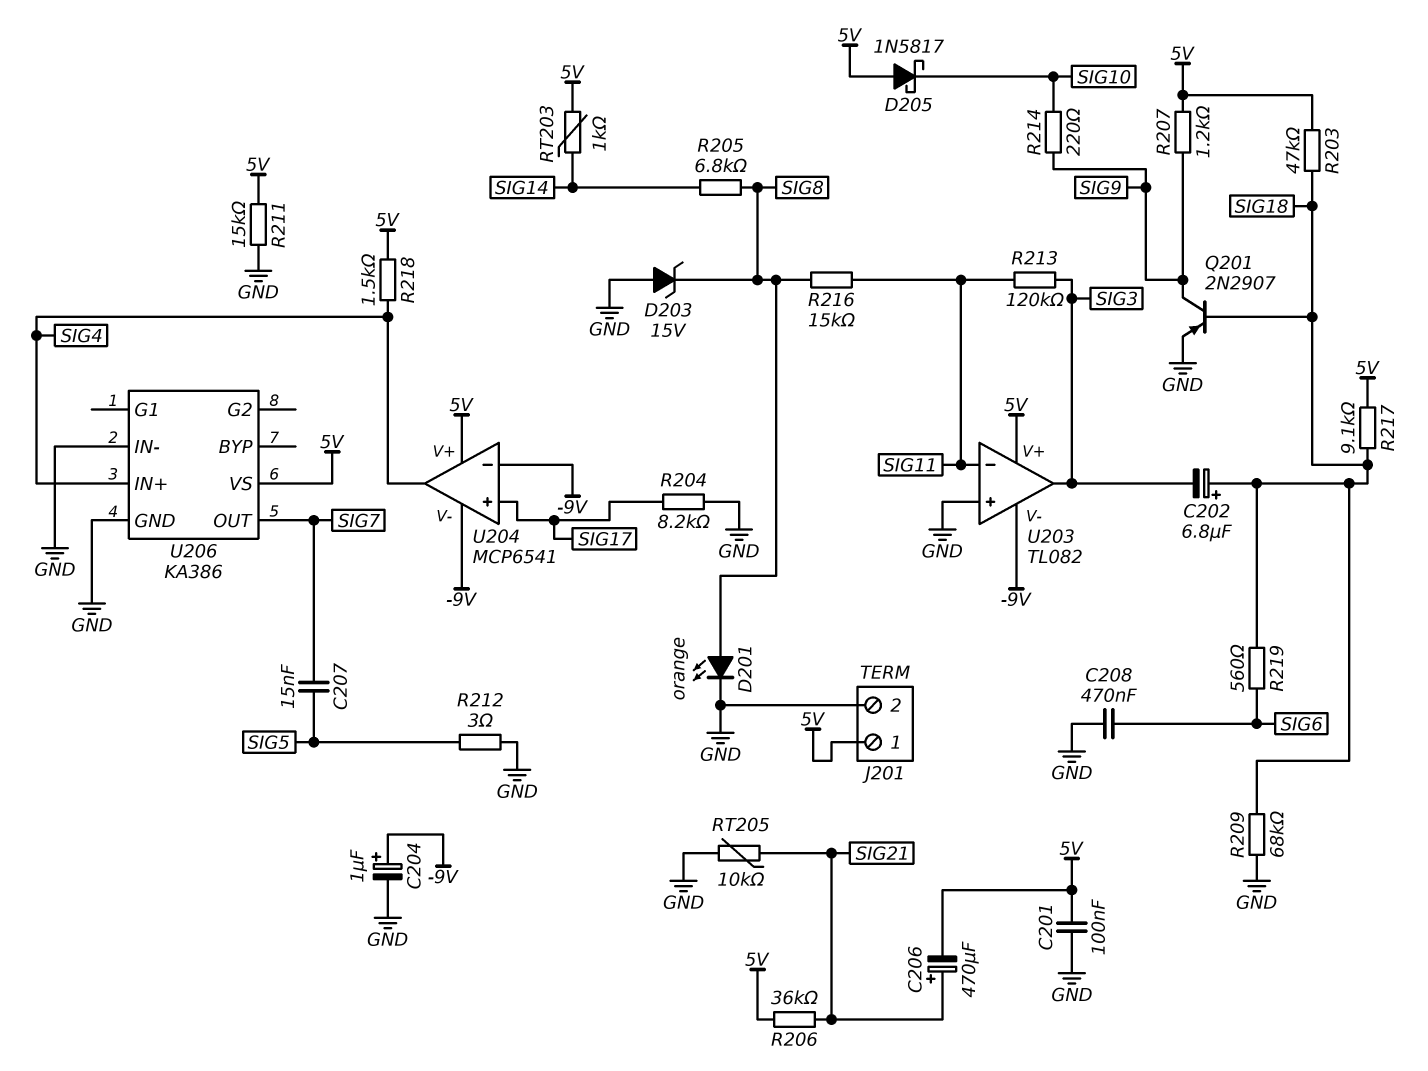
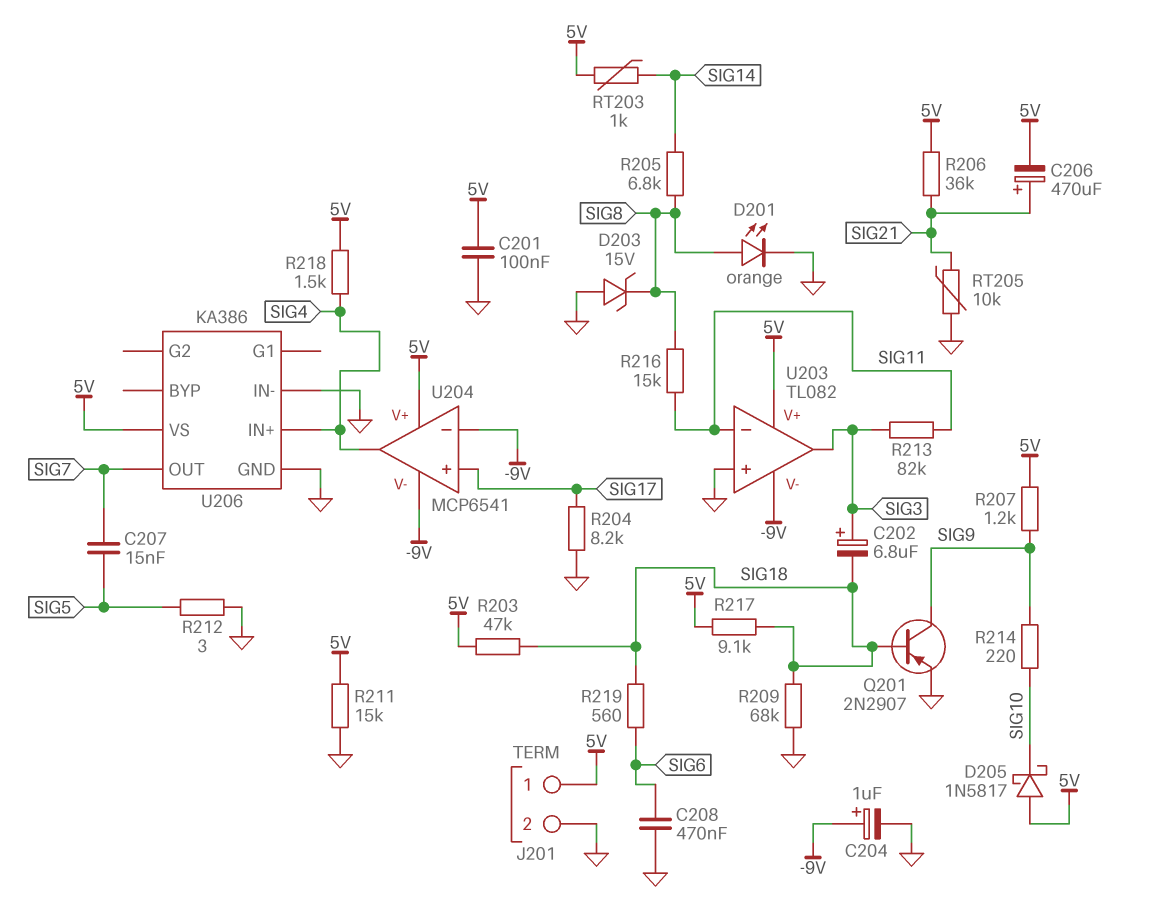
C202: 6.8uF (plus SIG18, minus SIG3) -> 6.8uF (plus SIG3, minus SIG18)
R213: 120k (SIG3, SIG11) -> 82k (SIG3, SIG11)

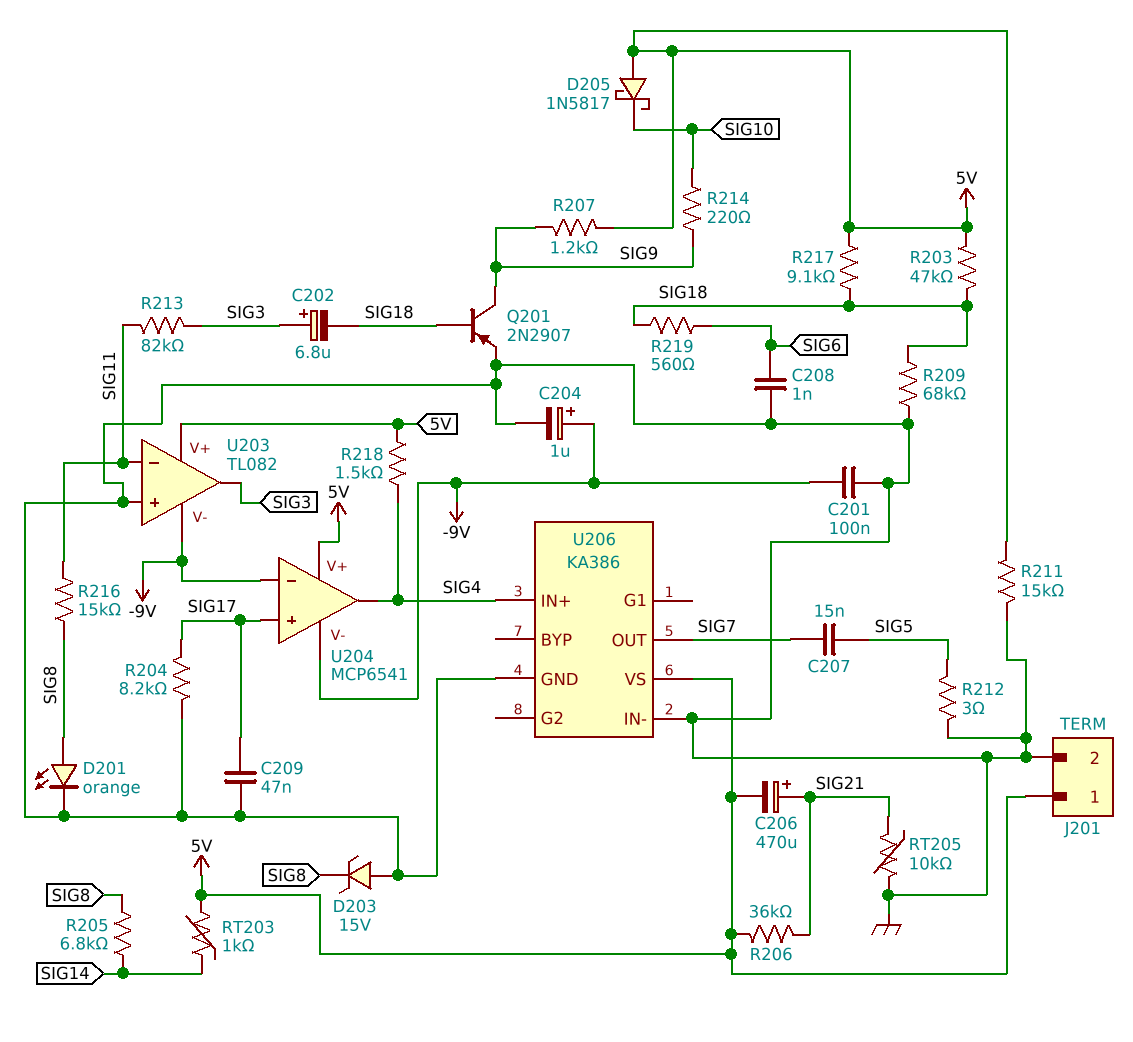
C201: 100nF (5V, GND) -> 100nF (-9V, GND)
C208: 470nF (GND, SIG6) -> 1nF (GND, SIG6)
C209: none -> 47nF (GND, SIG17)

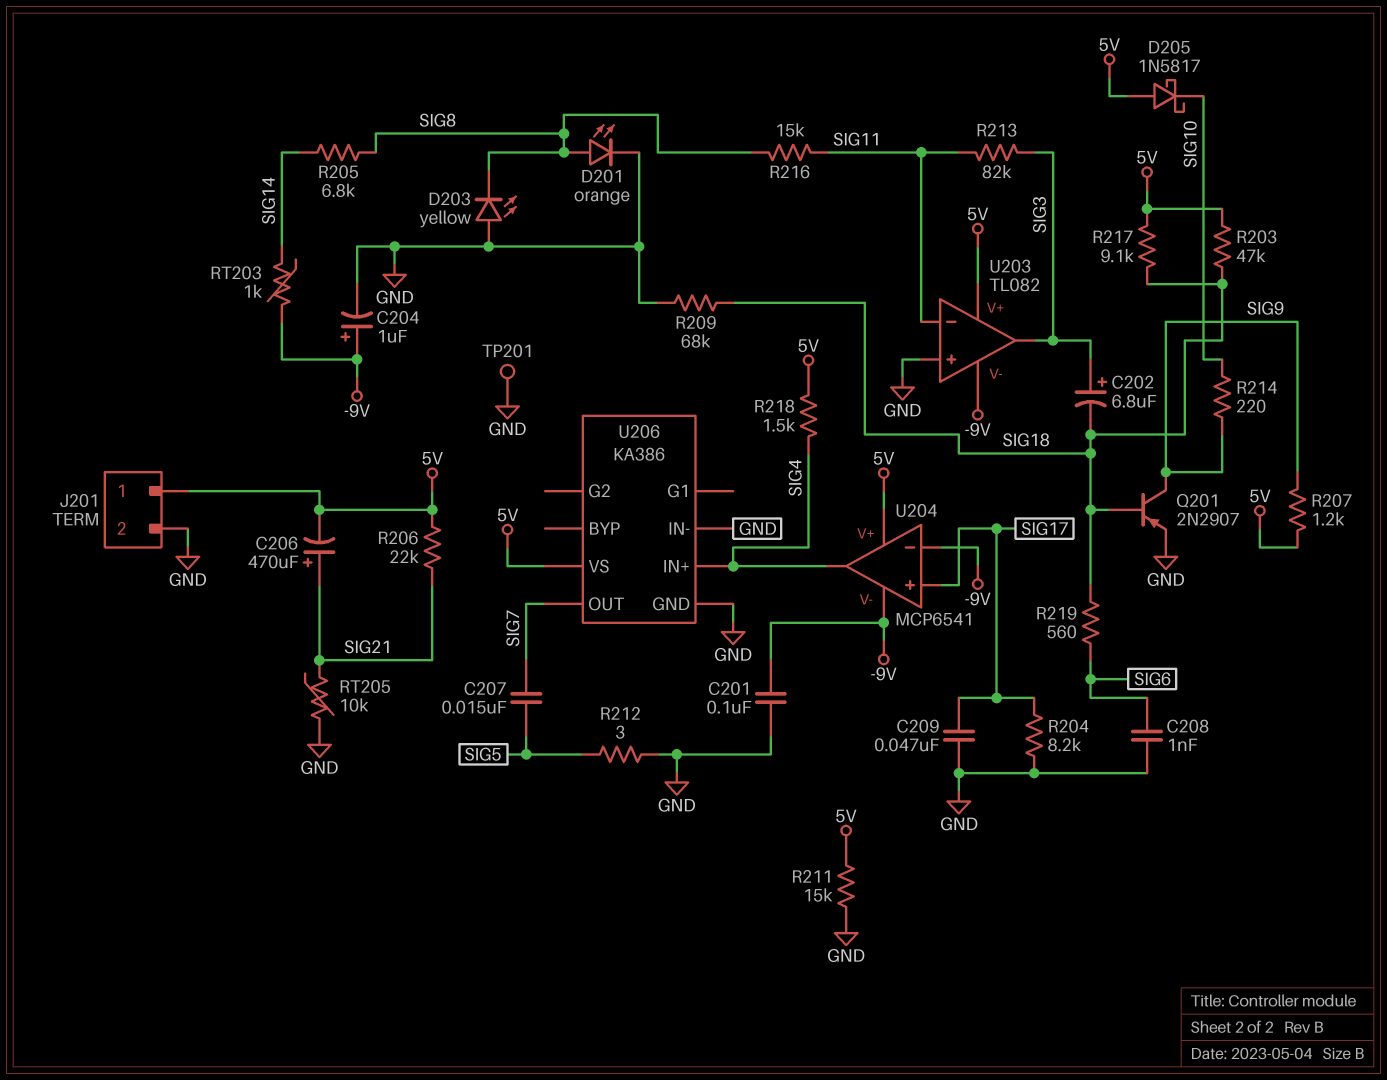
D203: zener 15V (A GND, K SIG8) -> LED yellow (A GND, K SIG8)
R206: 36k (5V, SIG21) -> 22k (5V, SIG21)
RT203: 1k (5V, SIG14) -> 1k (-9V, SIG14)
TP201: none -> test point (GND)

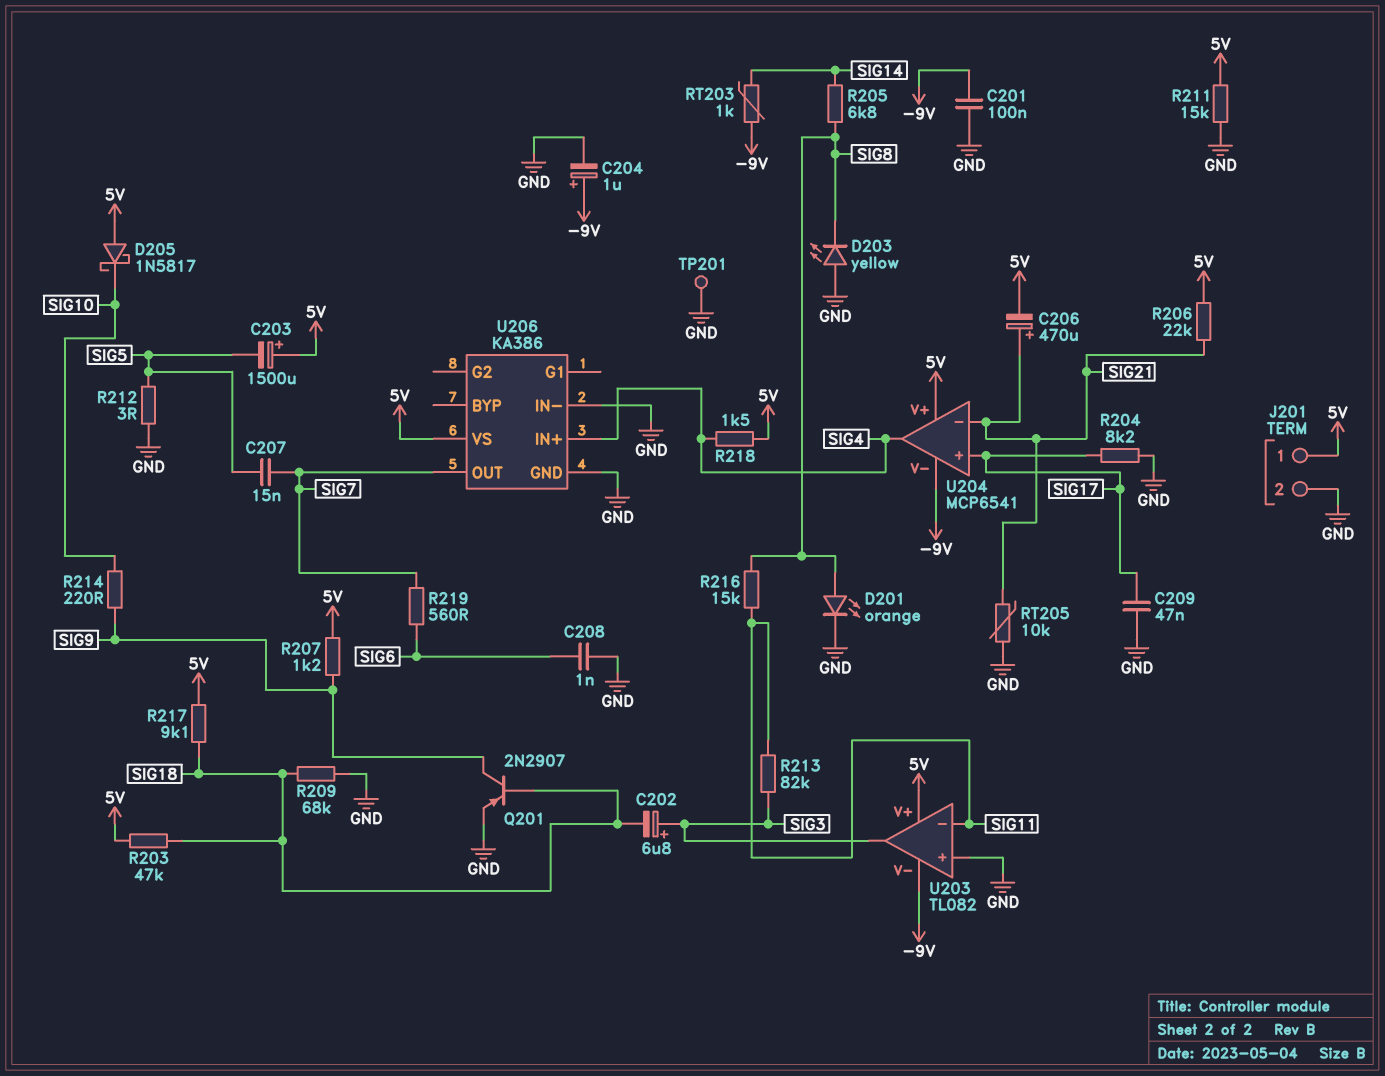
C203: none -> 1500uF (plus 5V, minus SIG5)
R219: 560 (SIG6, SIG18) -> 560 (SIG6, SIG7)
U204 pin in-: -9V -> SIG21

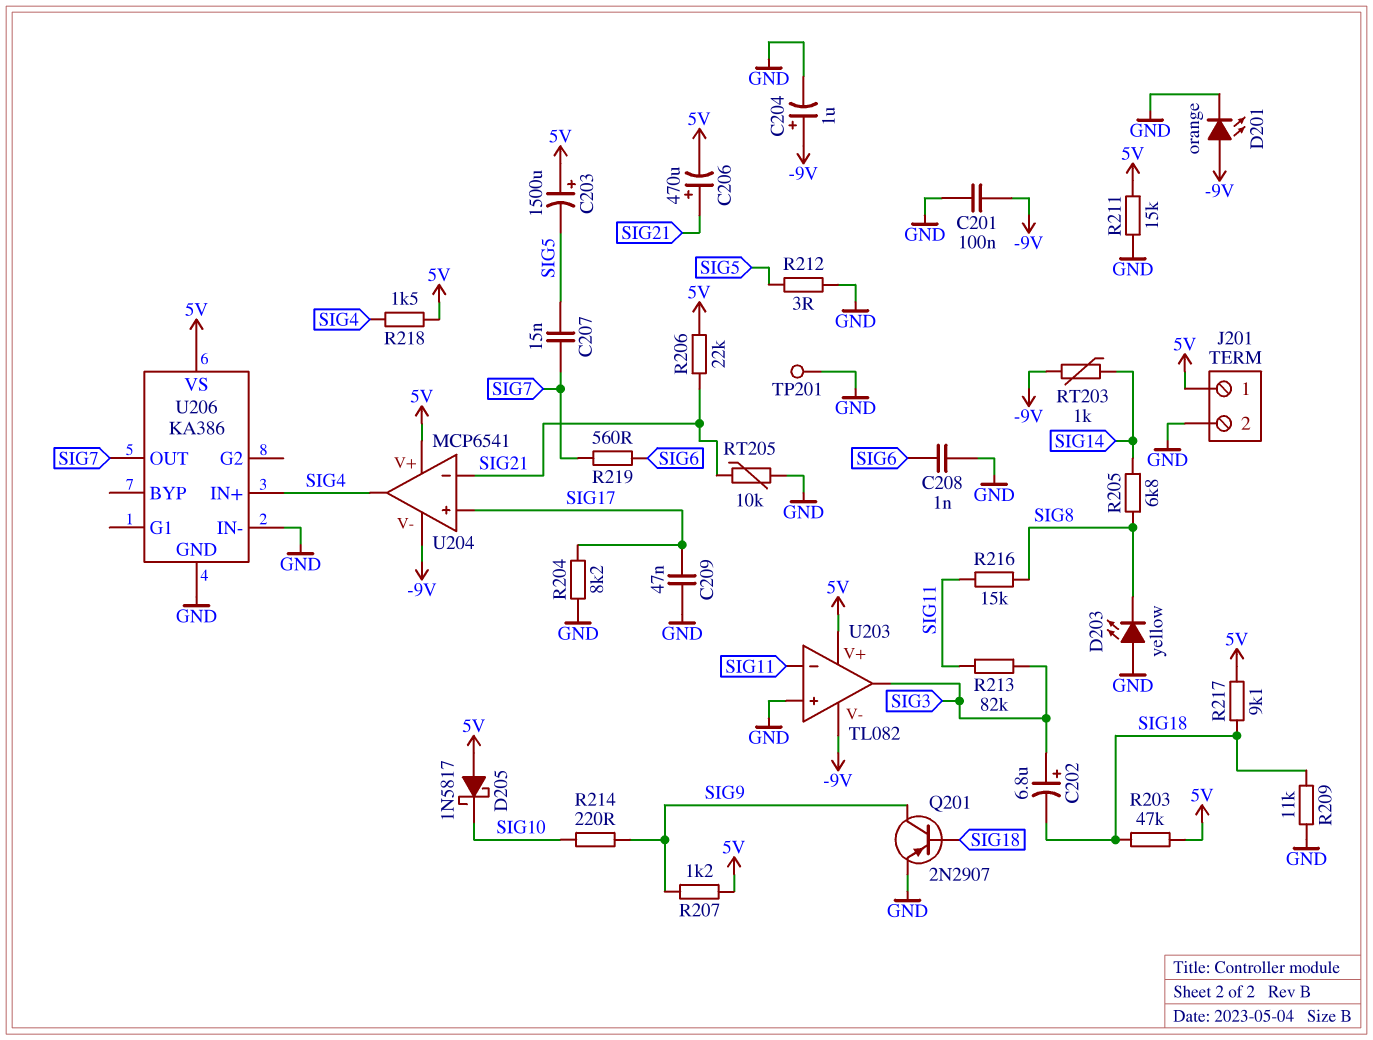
D201: LED orange (A SIG8, K GND) -> LED orange (A -9V, K GND)
R209: 68k (GND, SIG18) -> 11k (GND, SIG18)

